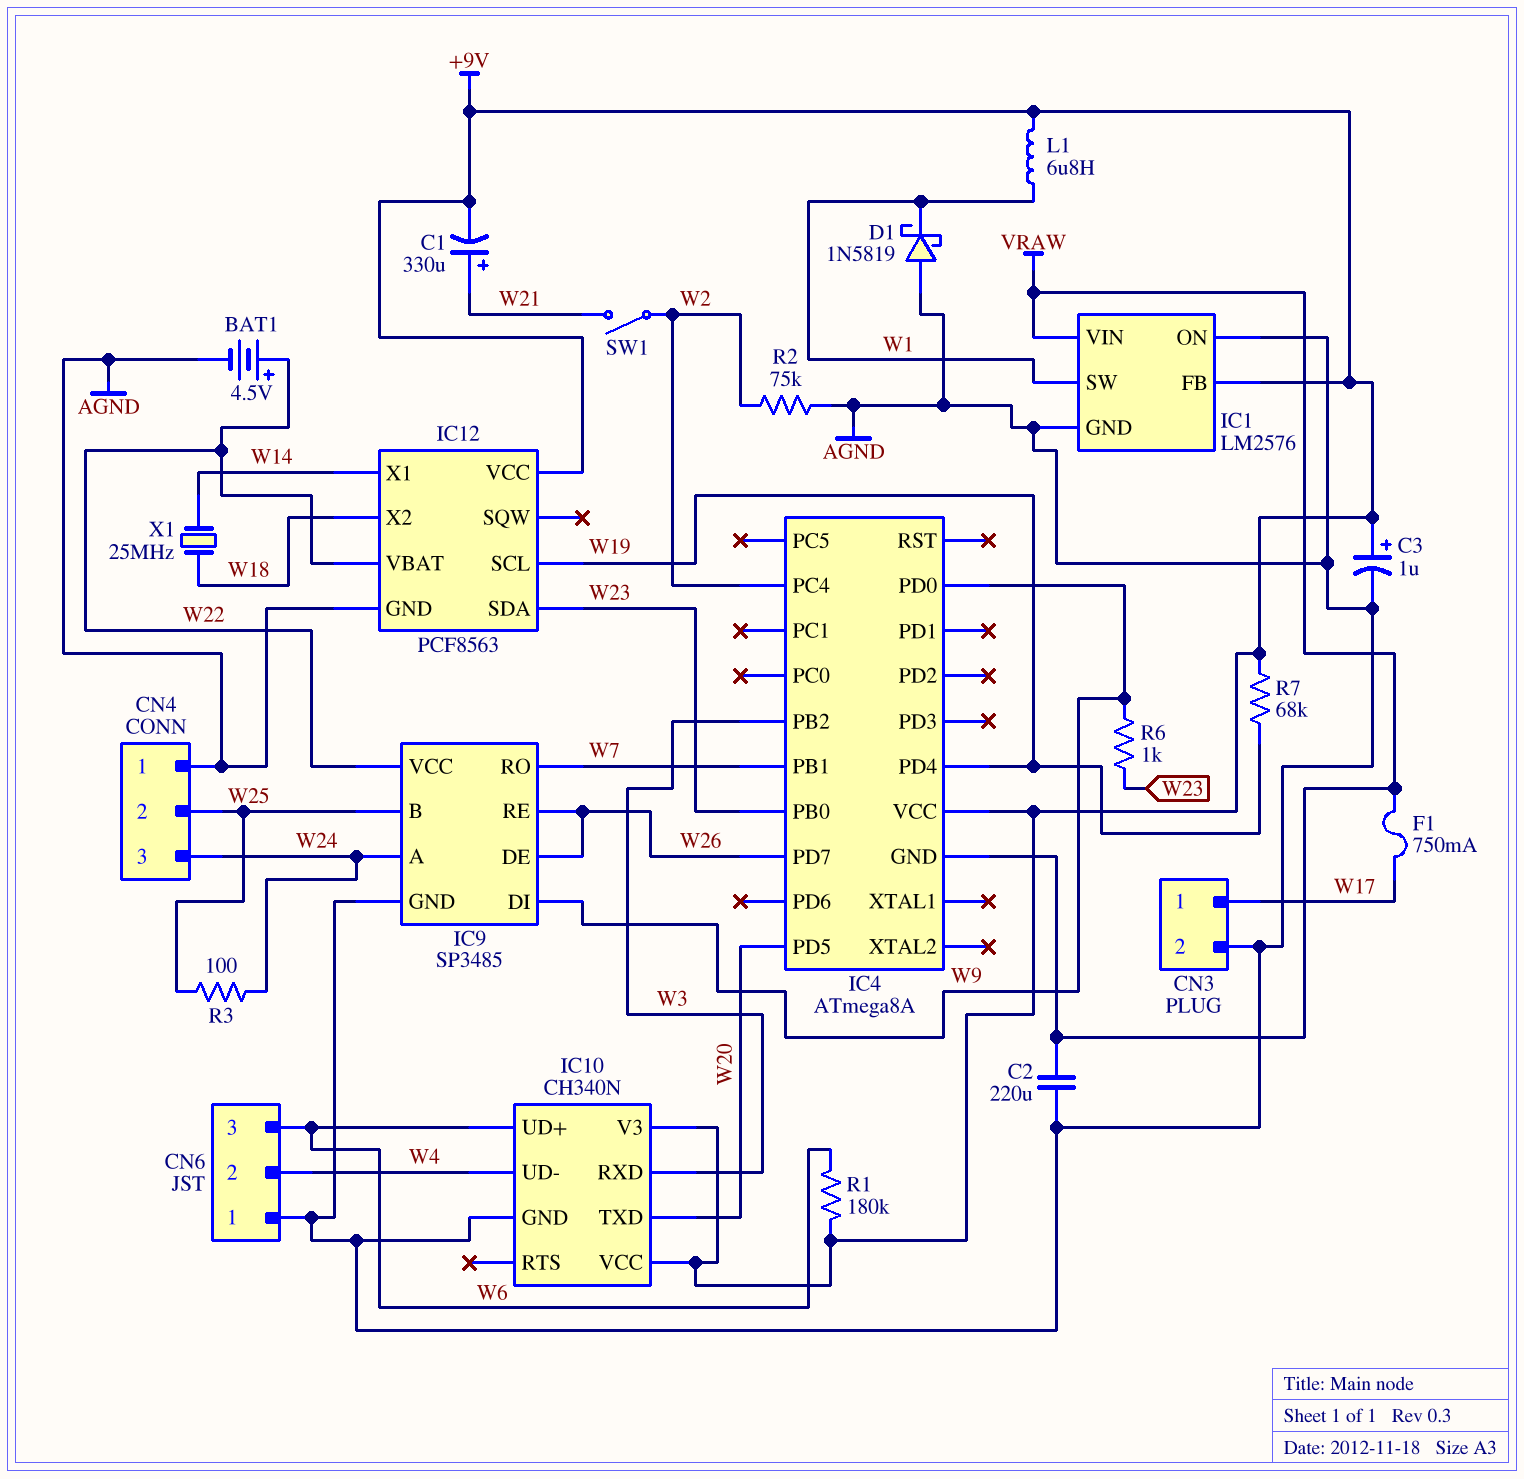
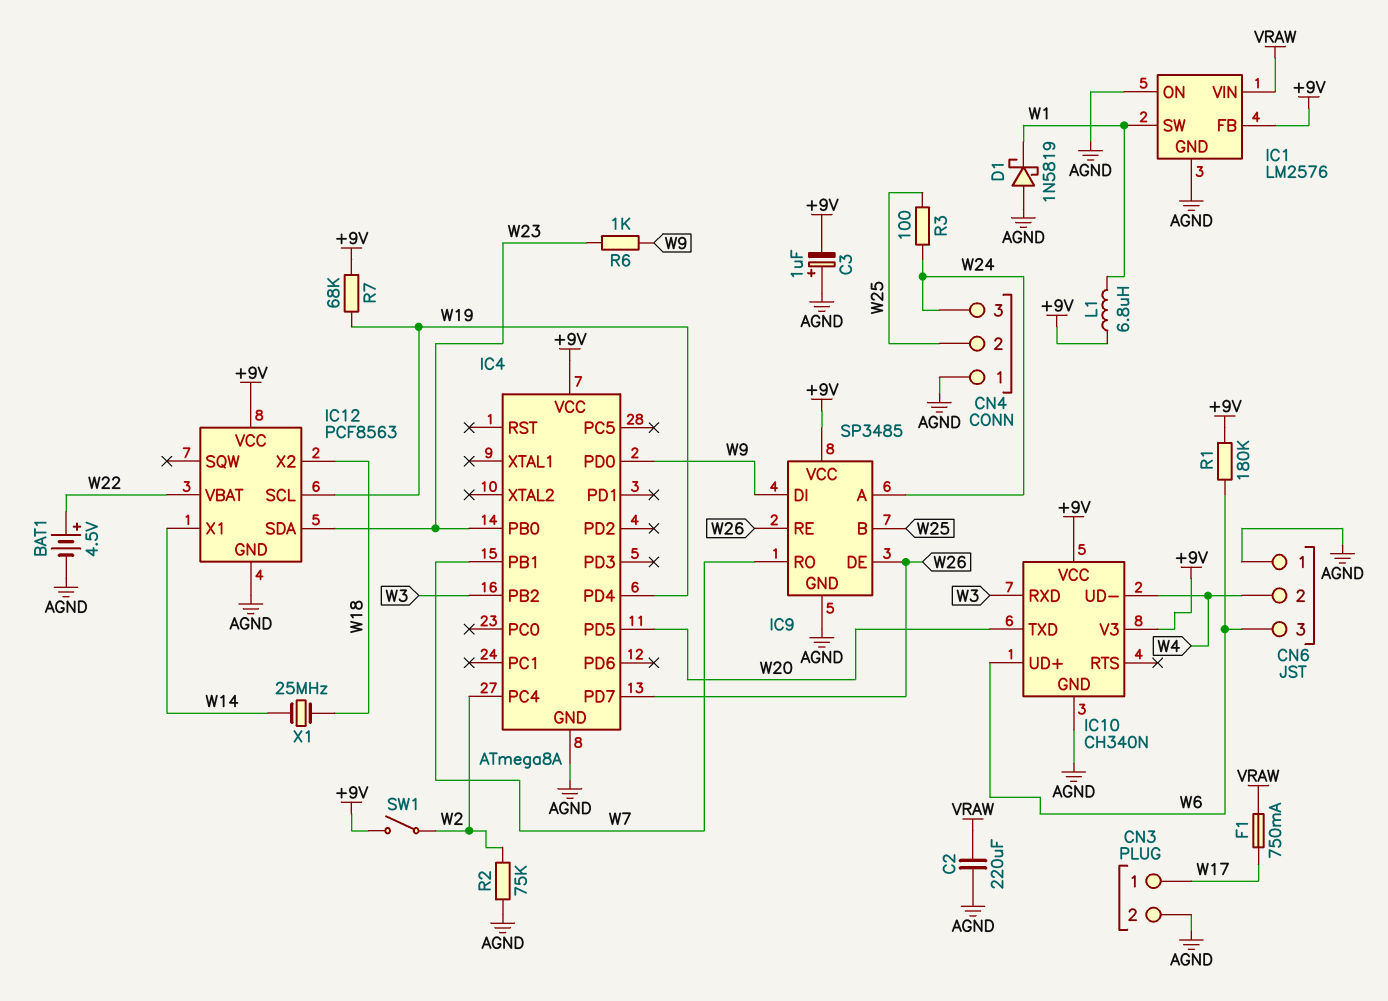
C1: 330uF (plus W21, minus +9V) -> none
C3: 1uF (plus +9V, minus AGND) -> 1uF (plus AGND, minus +9V)
IC4 pin GND: VRAW -> AGND
IC9 pin VCC: W22 -> +9V
SW1: switch (W2, W21) -> switch (+9V, W2)

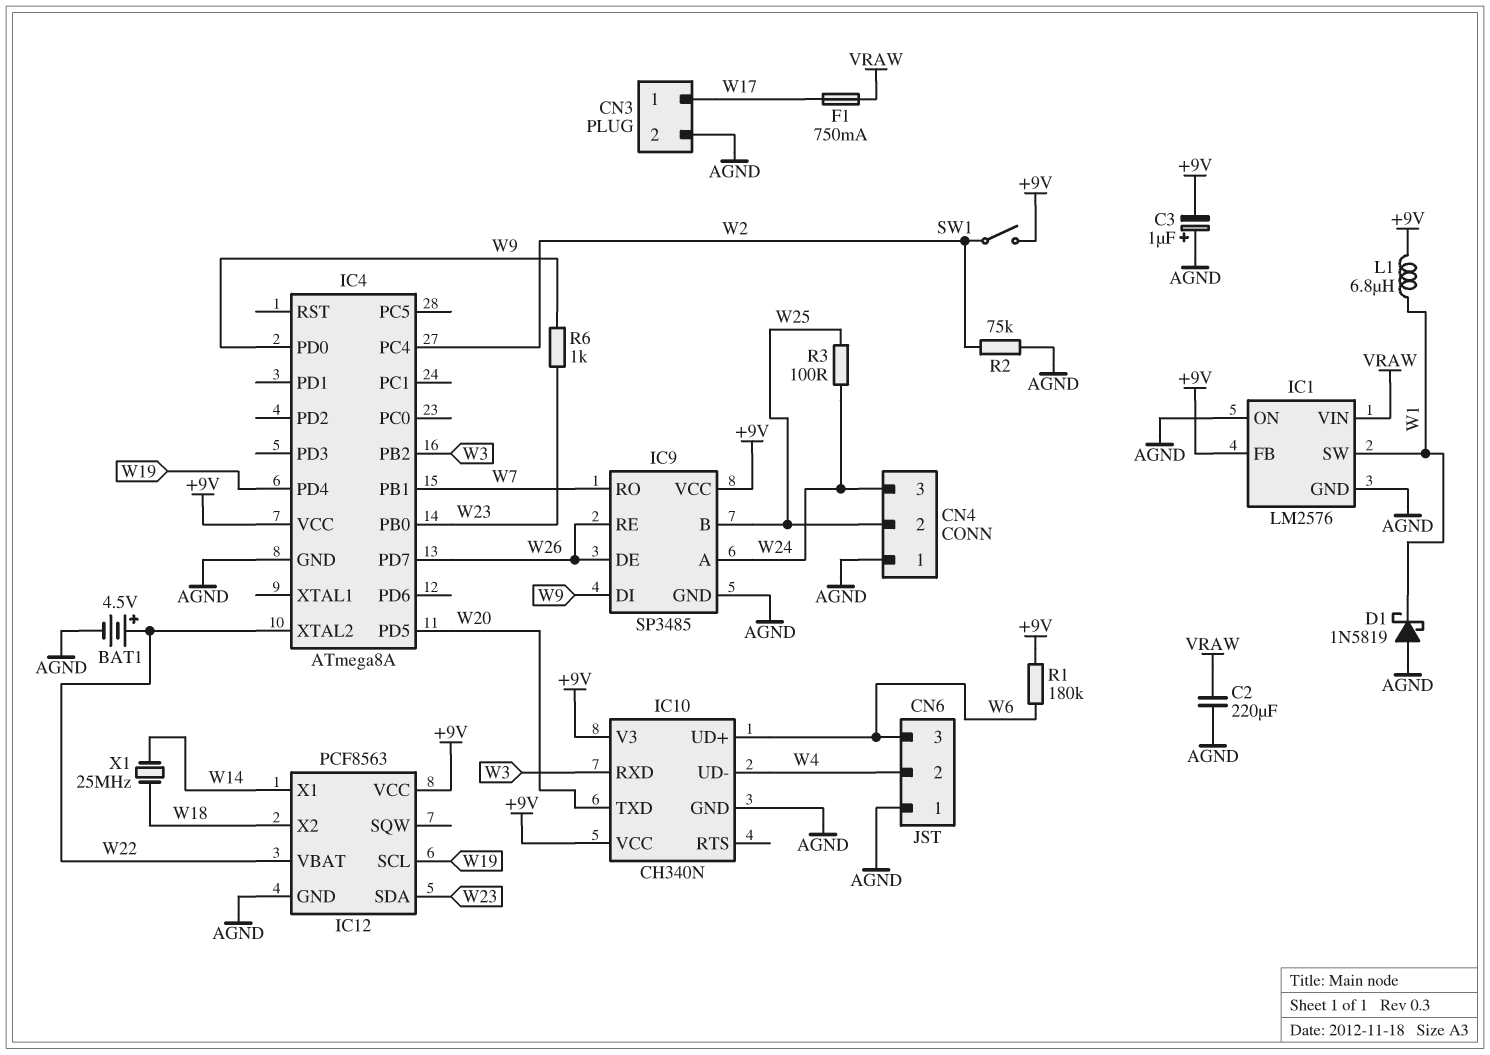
IC4 pin XTAL2: none -> W22
R7: 68k (+9V, W19) -> none

